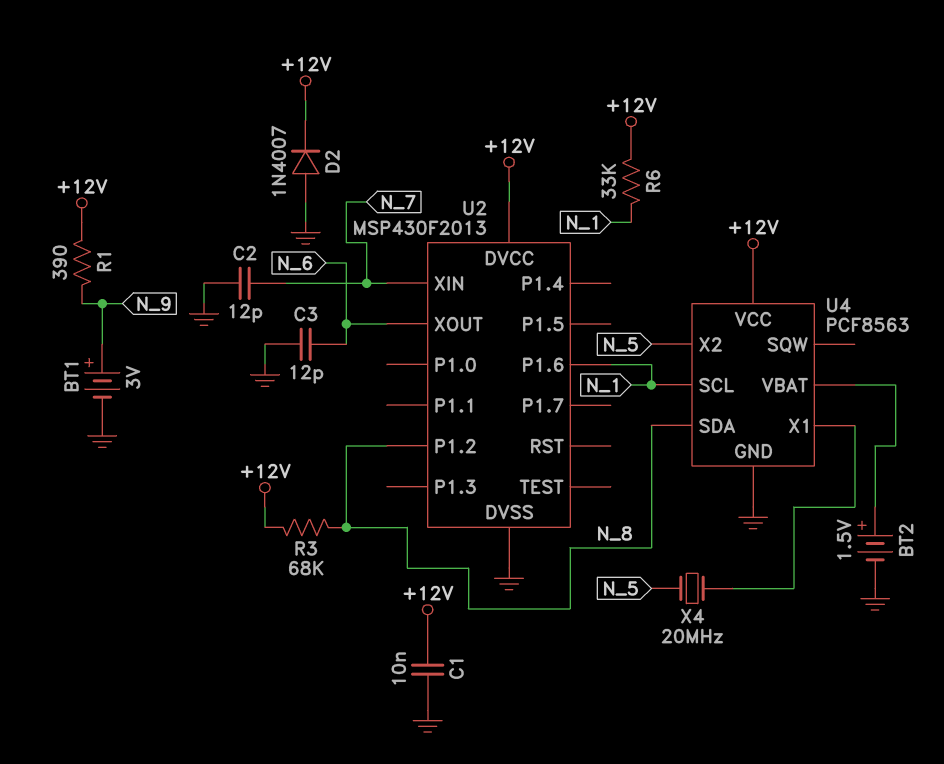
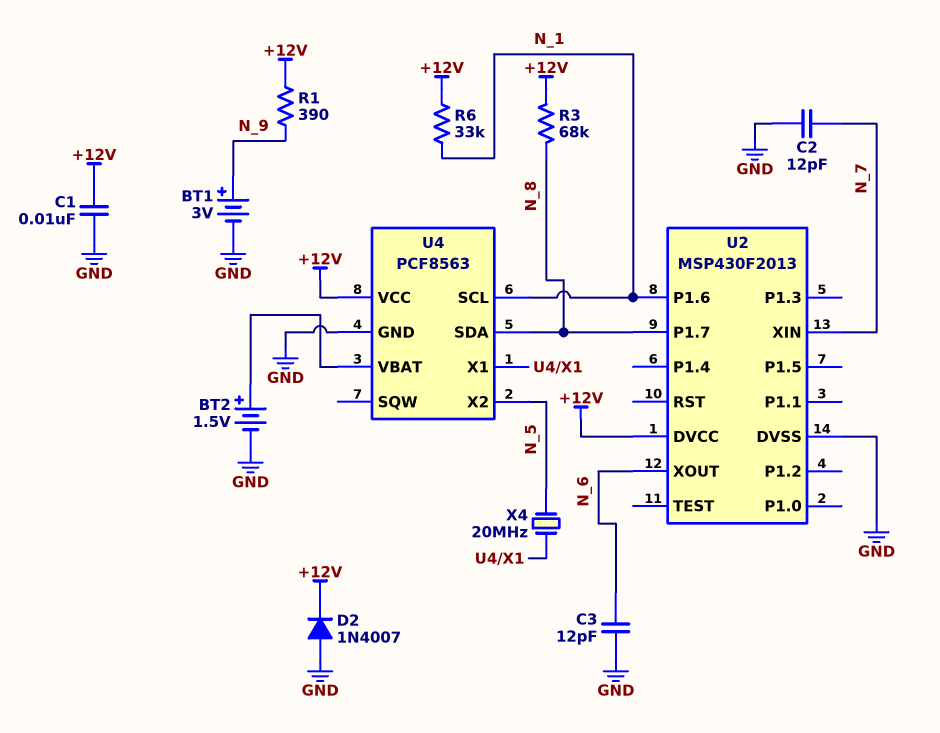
U2 pin P1.2: N_8 -> none
U2 pin P1.7: none -> N_8

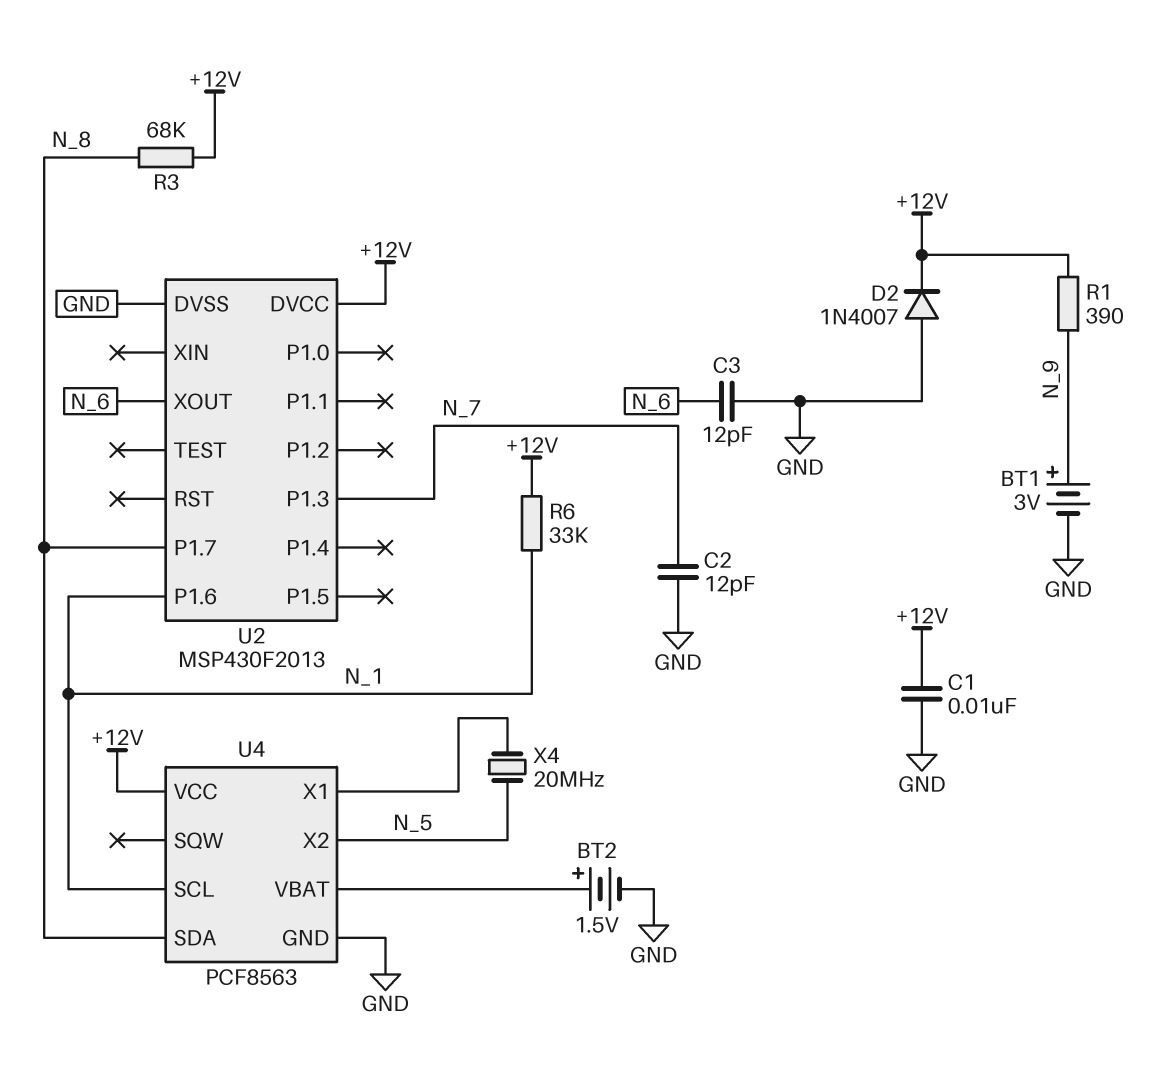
U2 pin P1.3: none -> N_7
U2 pin XIN: N_7 -> none

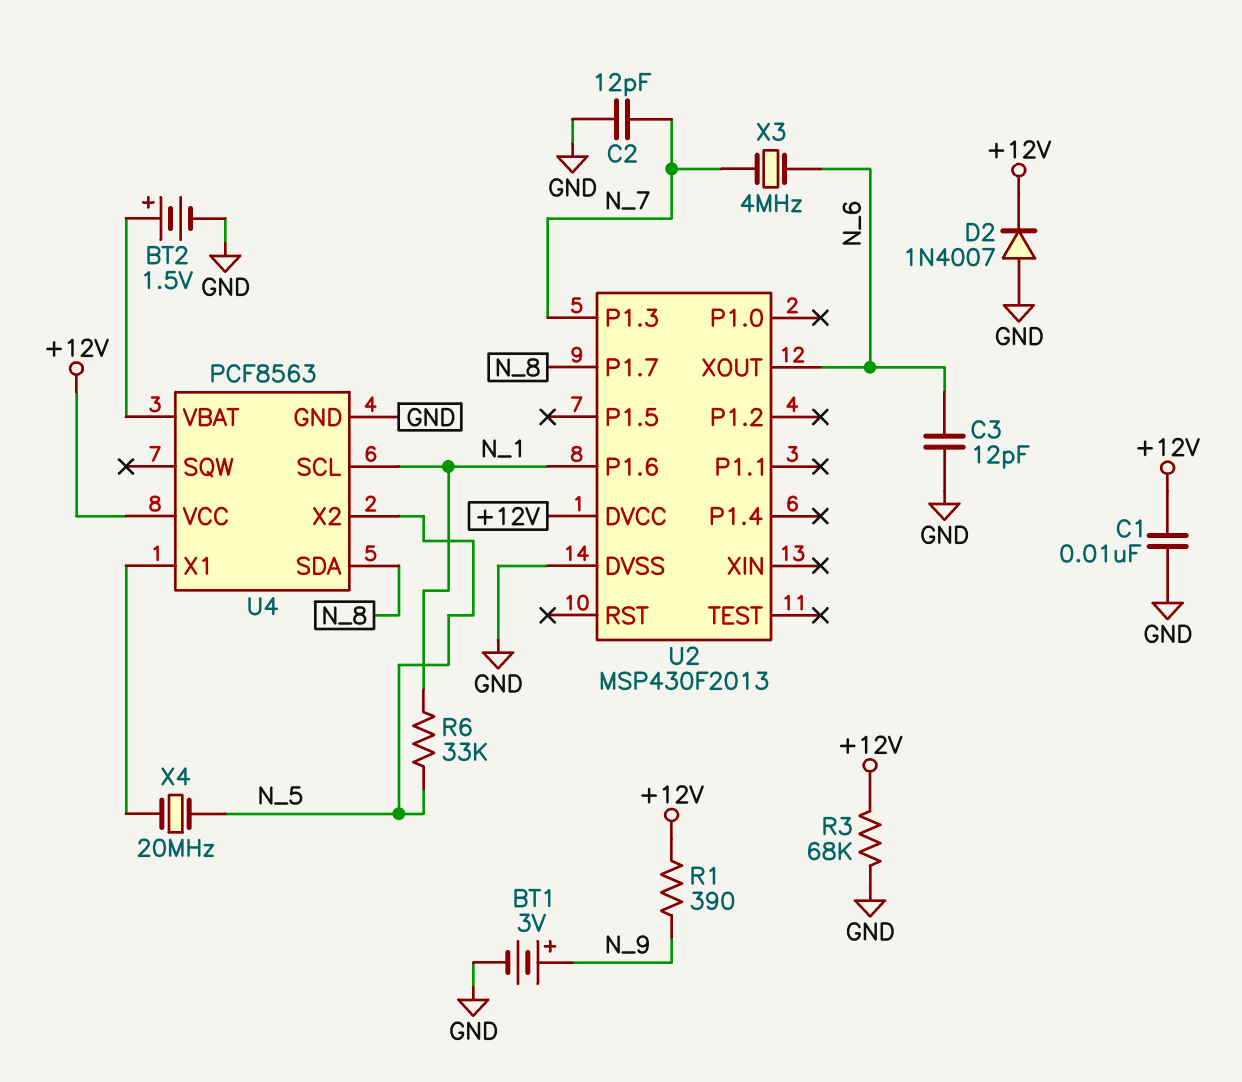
R3: 68k (+12V, N_8) -> 68k (+12V, GND)
R6: 33k (+12V, N_1) -> 33k (N_1, N_5)
X3: none -> 4MHz (N_6, N_7)

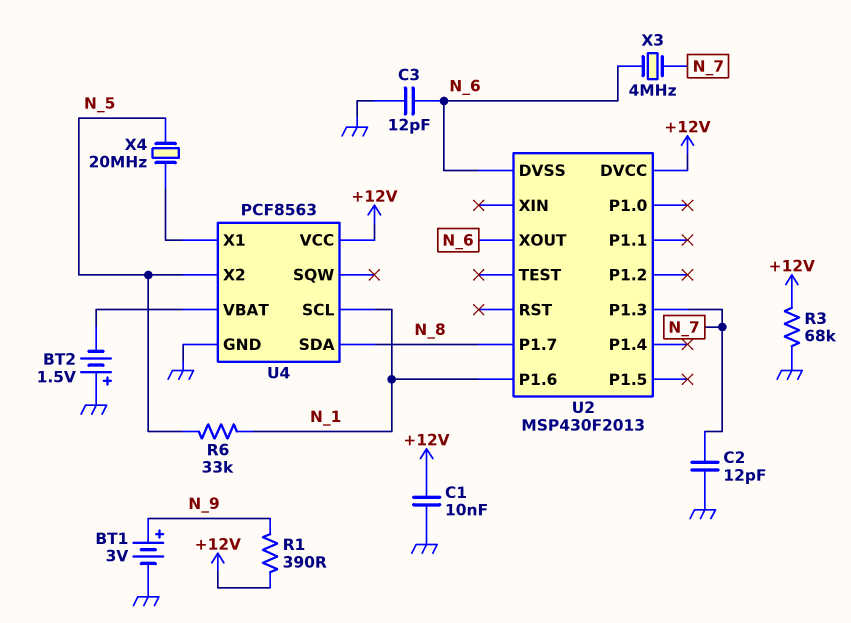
BT2: 1.5V (plus U4/VBAT, minus GND) -> 1.5V (plus GND, minus U4/VBAT)
D2: diode 1N4007 (A GND, K +12V) -> none
U2 pin DVSS: GND -> N_6

